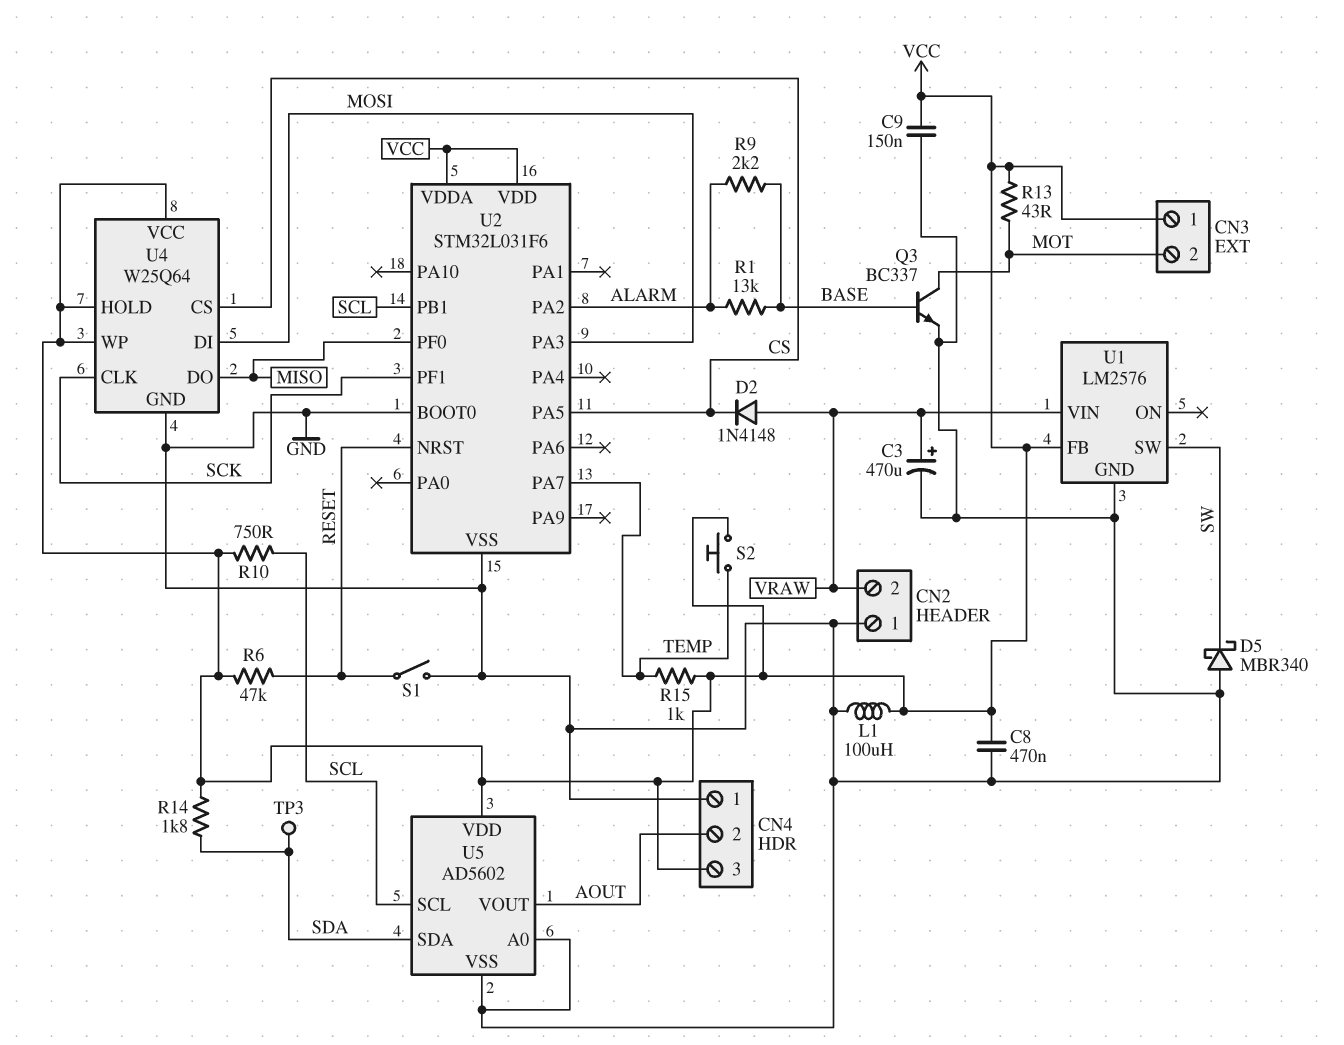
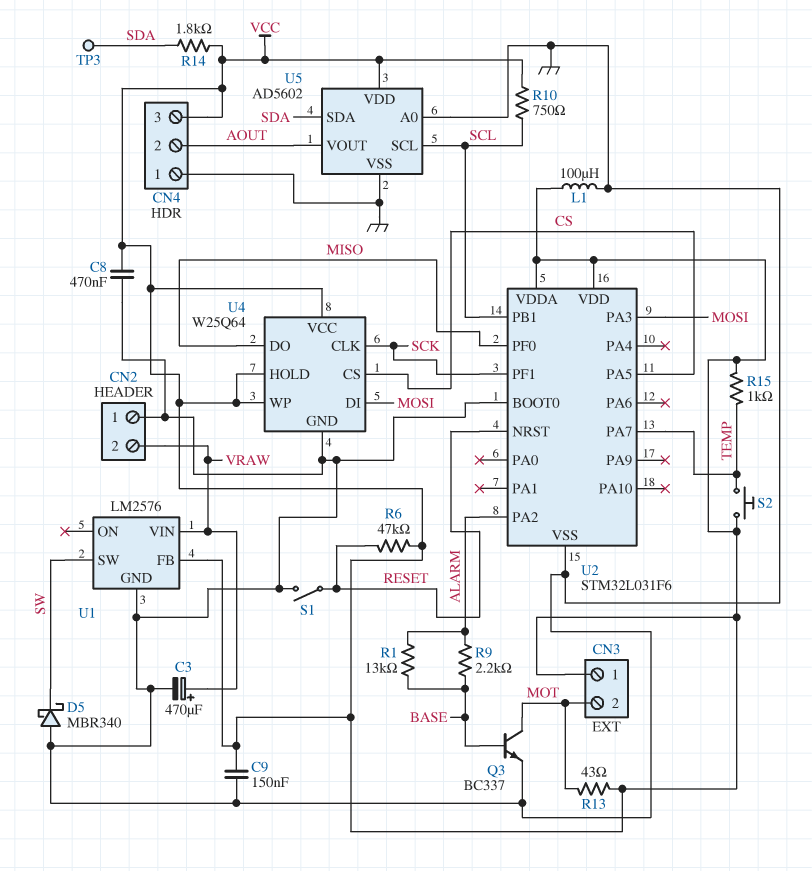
D2: diode 1N4148 (A VRAW, K CS) -> none

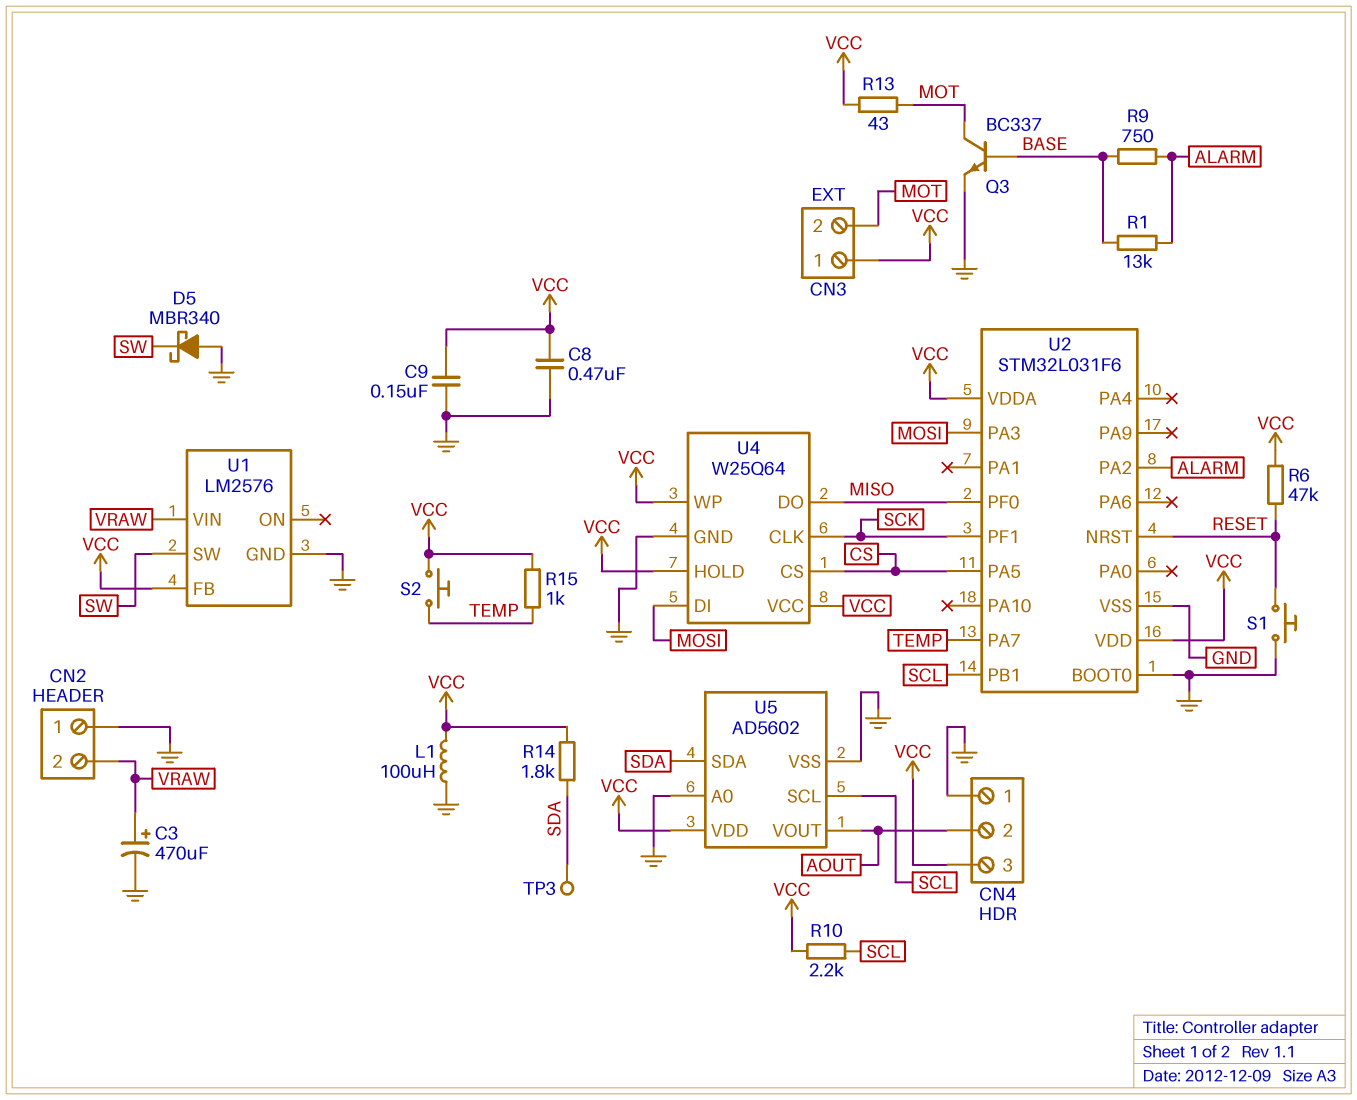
R9: 2.2k (ALARM, BASE) -> 750 (ALARM, BASE)
R10: 750 (SCL, VCC) -> 2.2k (SCL, VCC)
S1: switch (GND, RESET) -> button (GND, RESET)

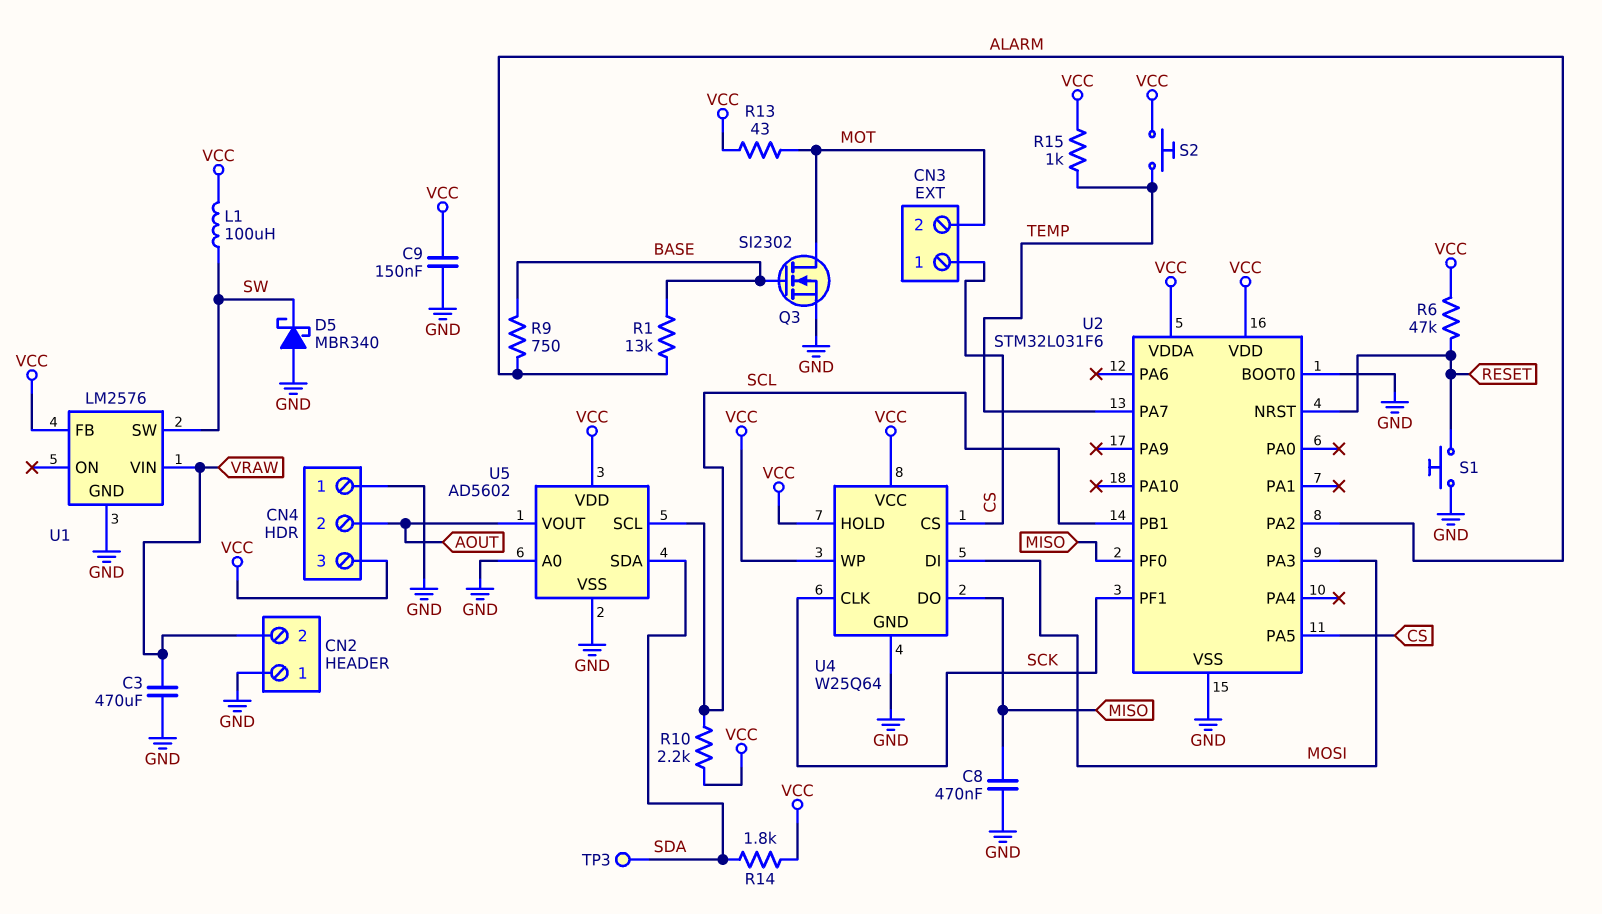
C3: 470uF (plus VRAW, minus GND) -> 470uF (GND, VRAW)
C8: 470nF (GND, VCC) -> 470nF (GND, MISO)
CN3 pin 1: VCC -> CS
L1: 100uH (GND, VCC) -> 100uH (SW, VCC)
Q3: NPN BC337 (B BASE, C MOT, E GND) -> NMOS SI2302 (G BASE, D MOT, S GND)

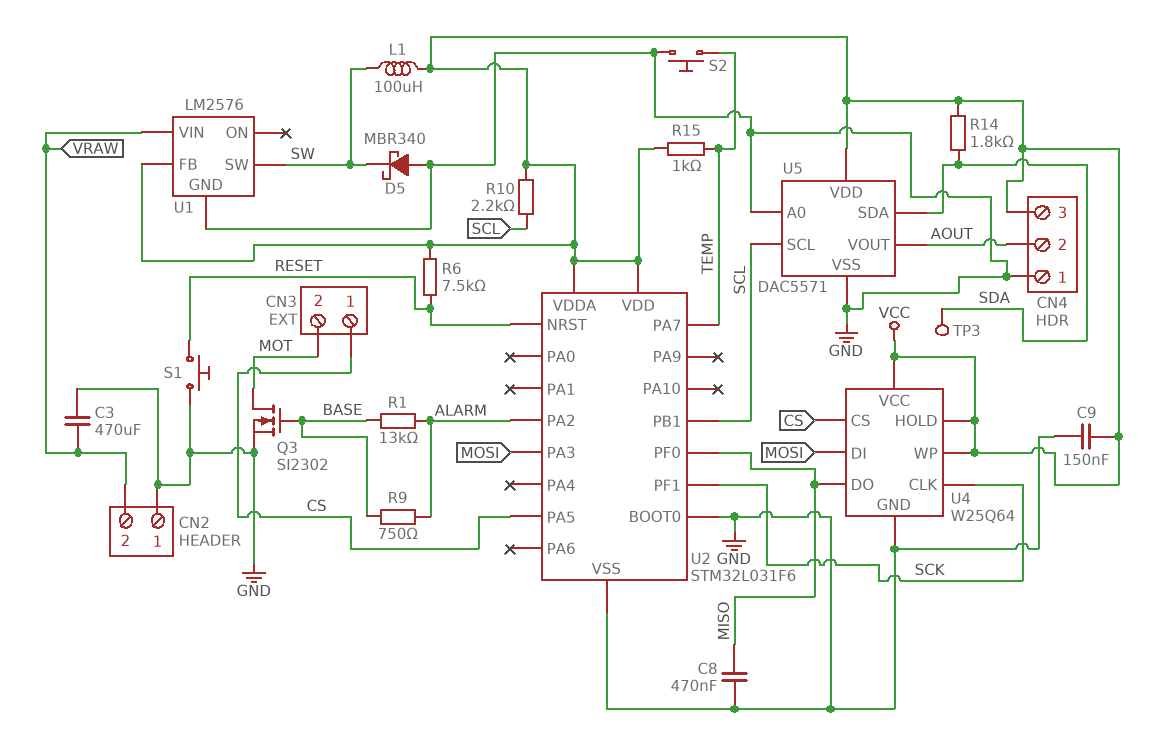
R6: 47k (RESET, VCC) -> 7.5k (RESET, VCC)
R13: 43 (MOT, VCC) -> none
S2: button (TEMP, VCC) -> button (GND, TEMP)
U5: AD5602 -> DAC5571

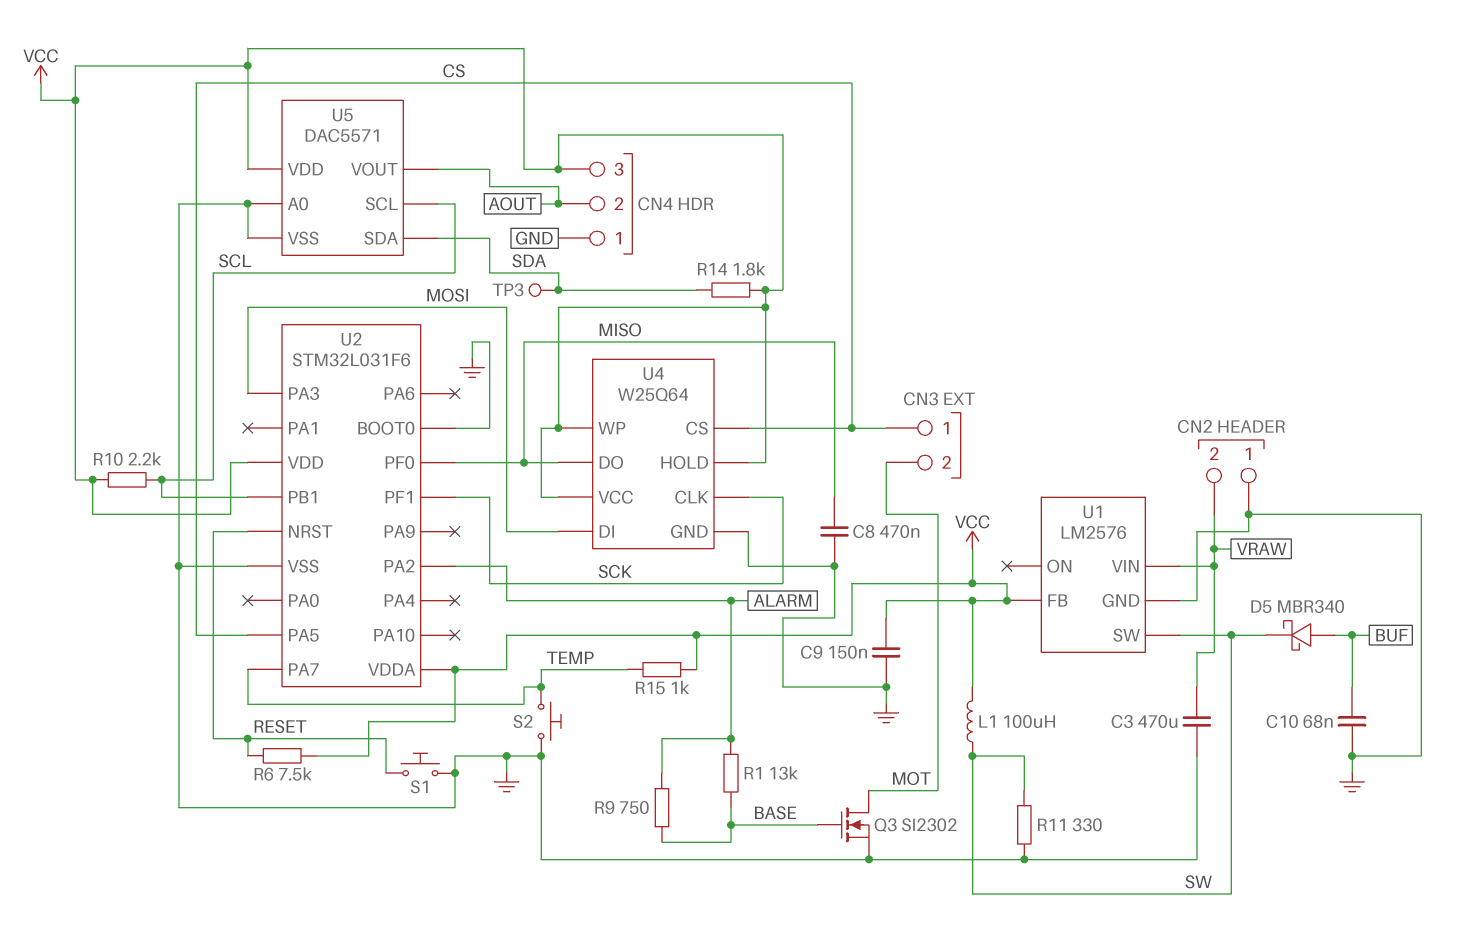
C10: none -> 68nF (BUF, GND)
D5: schottky MBR340 (A GND, K SW) -> schottky MBR340 (A BUF, K SW)
R11: none -> 330 (GND, SW)

